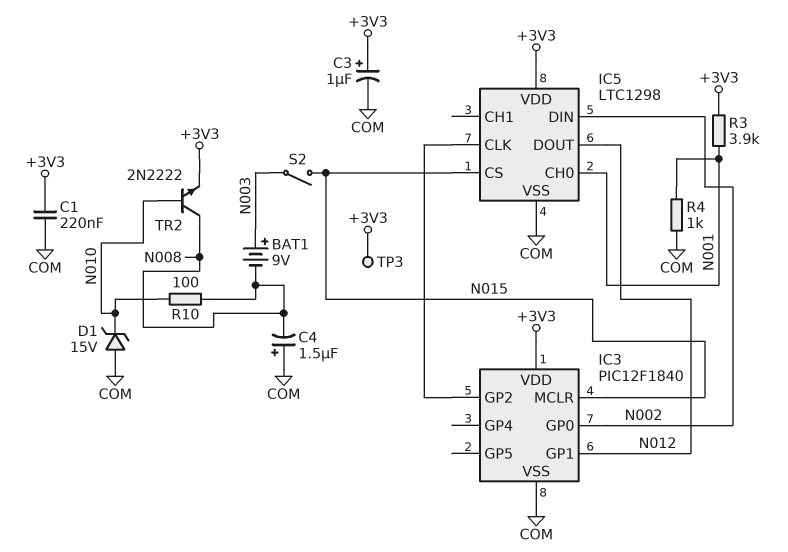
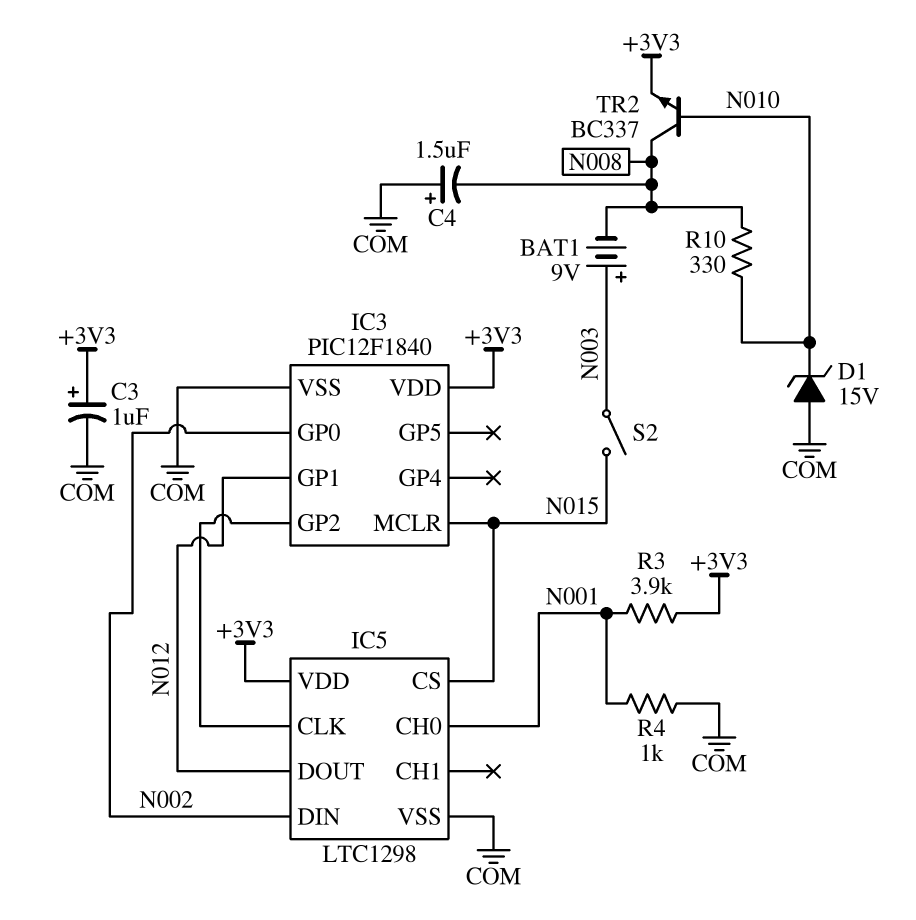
C1: 220nF (+3V3, COM) -> none
R10: 100 (N008, N010) -> 330 (N008, N010)
TP3: test point (+3V3) -> none
TR2: NPN 2N2222 (B N010, C N008, E +3V3) -> NPN BC337 (B N010, C N008, E +3V3)

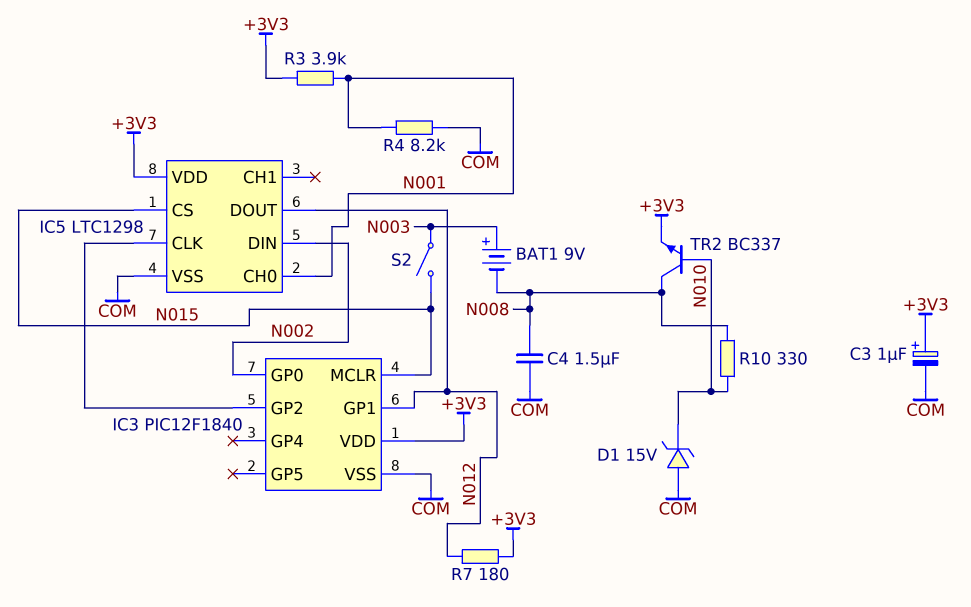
C4: 1.5uF (plus COM, minus N008) -> 1.5uF (COM, N008)
R4: 1k (COM, N001) -> 8.2k (COM, N001)
R7: none -> 180 (+3V3, N012)

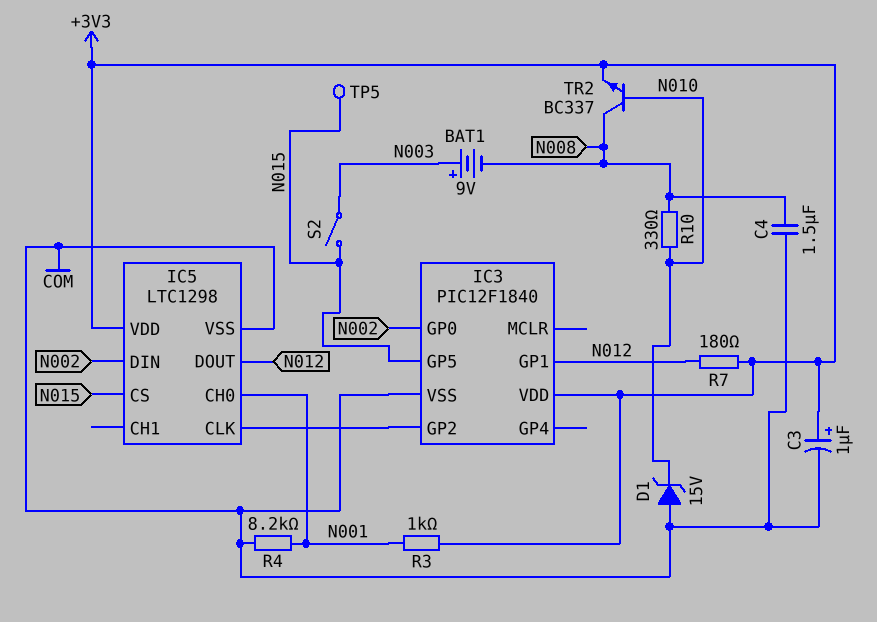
IC3 pin GP5: none -> N015
IC3 pin MCLR: N015 -> none
R3: 3.9k (+3V3, N001) -> 1k (+3V3, N001)
TP5: none -> test point (N015)

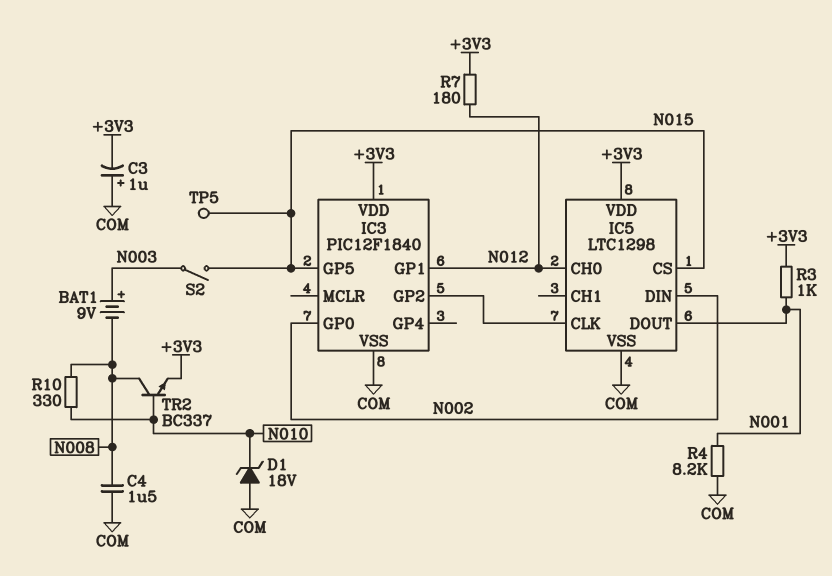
C3: 1uF (plus +3V3, minus COM) -> 1uF (plus COM, minus +3V3)
D1: zener 15V (A COM, K N010) -> zener 18V (A COM, K N010)
IC5 pin CH0: N001 -> N012
IC5 pin DOUT: N012 -> N001

